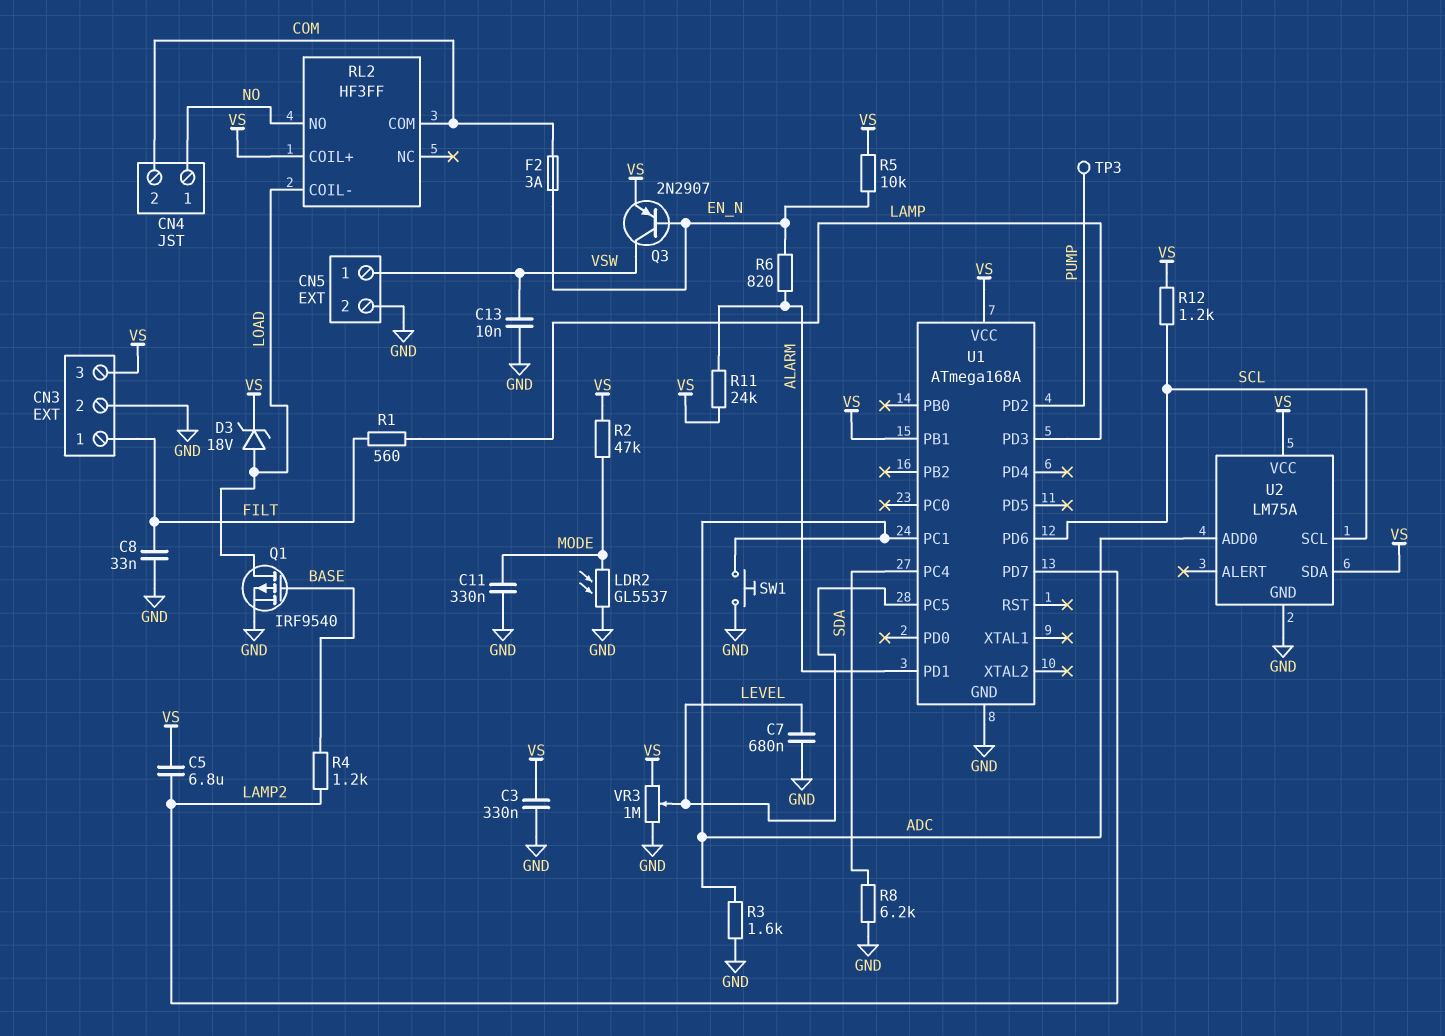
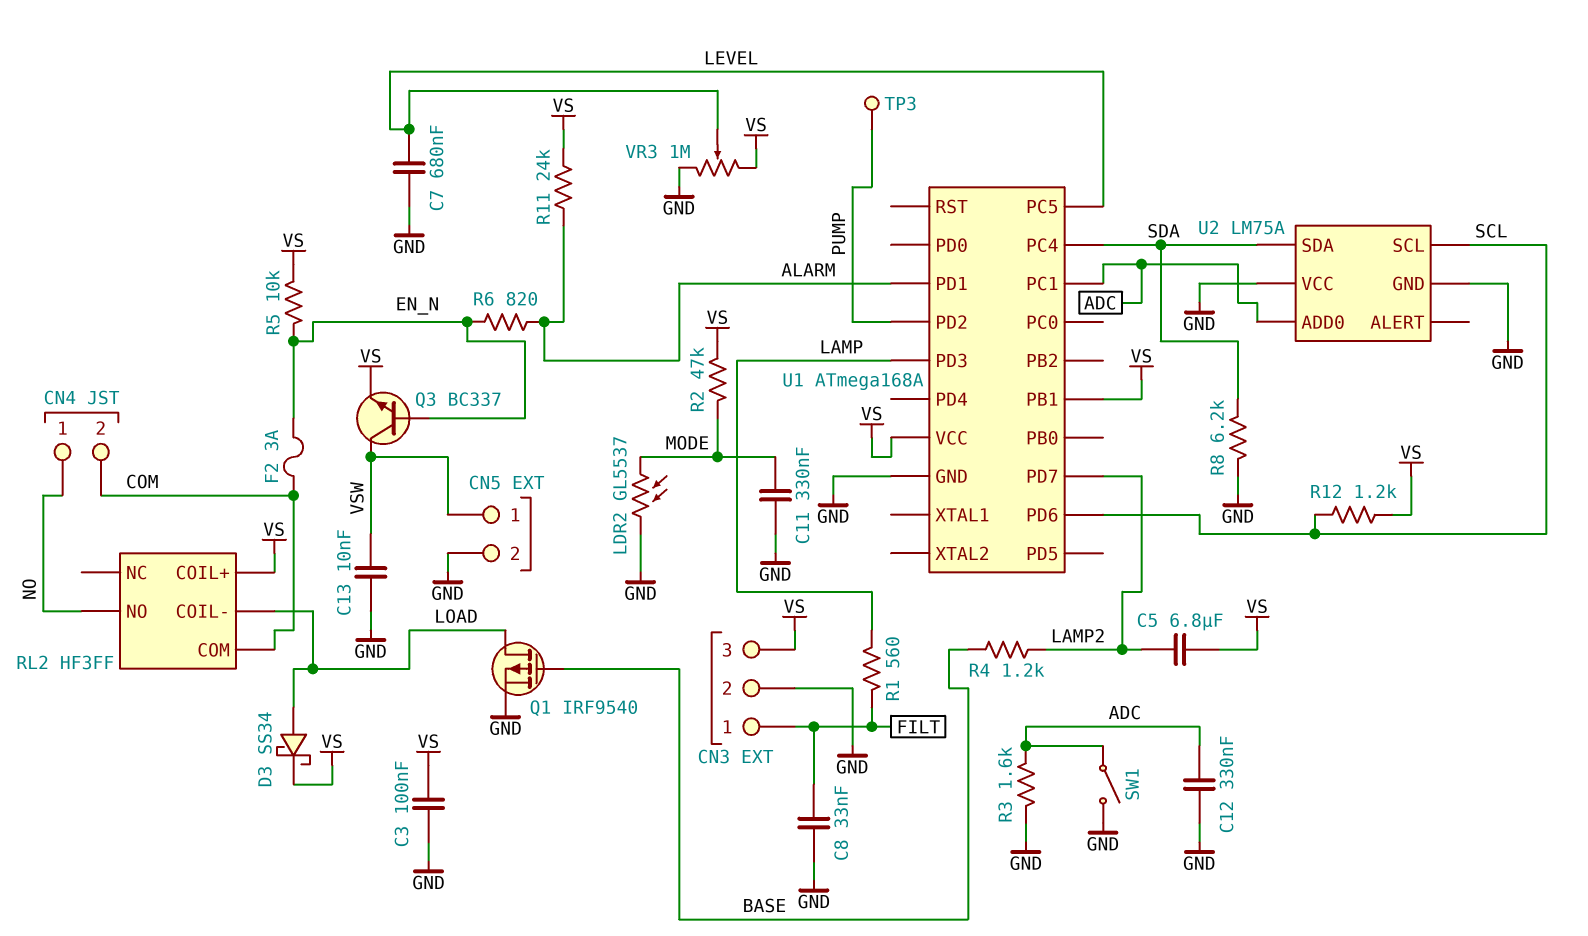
C3: 330nF (GND, VS) -> 100nF (GND, VS)
C12: none -> 330nF (ADC, GND)
D3: zener 18V (A LOAD, K VS) -> schottky SS34 (A LOAD, K VS)
Q3: PNP 2N2907 (B EN_N, C VSW, E VS) -> NPN BC337 (B EN_N, C VSW, E VS)
SW1: button (ADC, GND) -> switch (ADC, GND)
U2 pin SDA: VS -> SDA
U2 pin VCC: VS -> GND

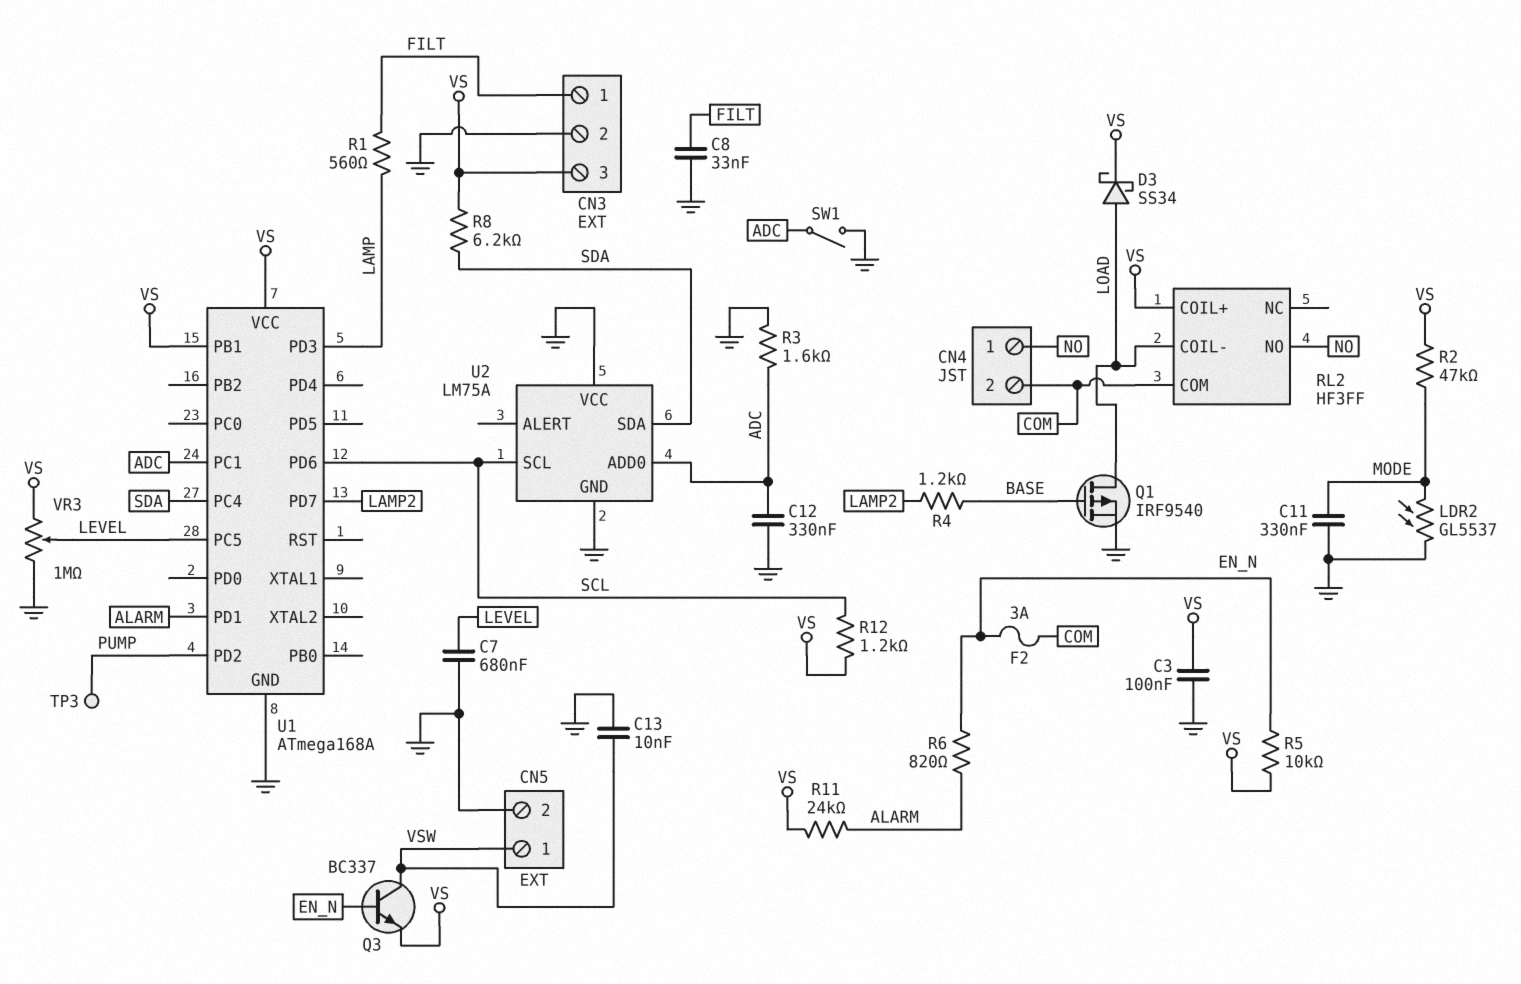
C5: 6.8uF (LAMP2, VS) -> none
R8: 6.2k (GND, SDA) -> 6.2k (SDA, VS)

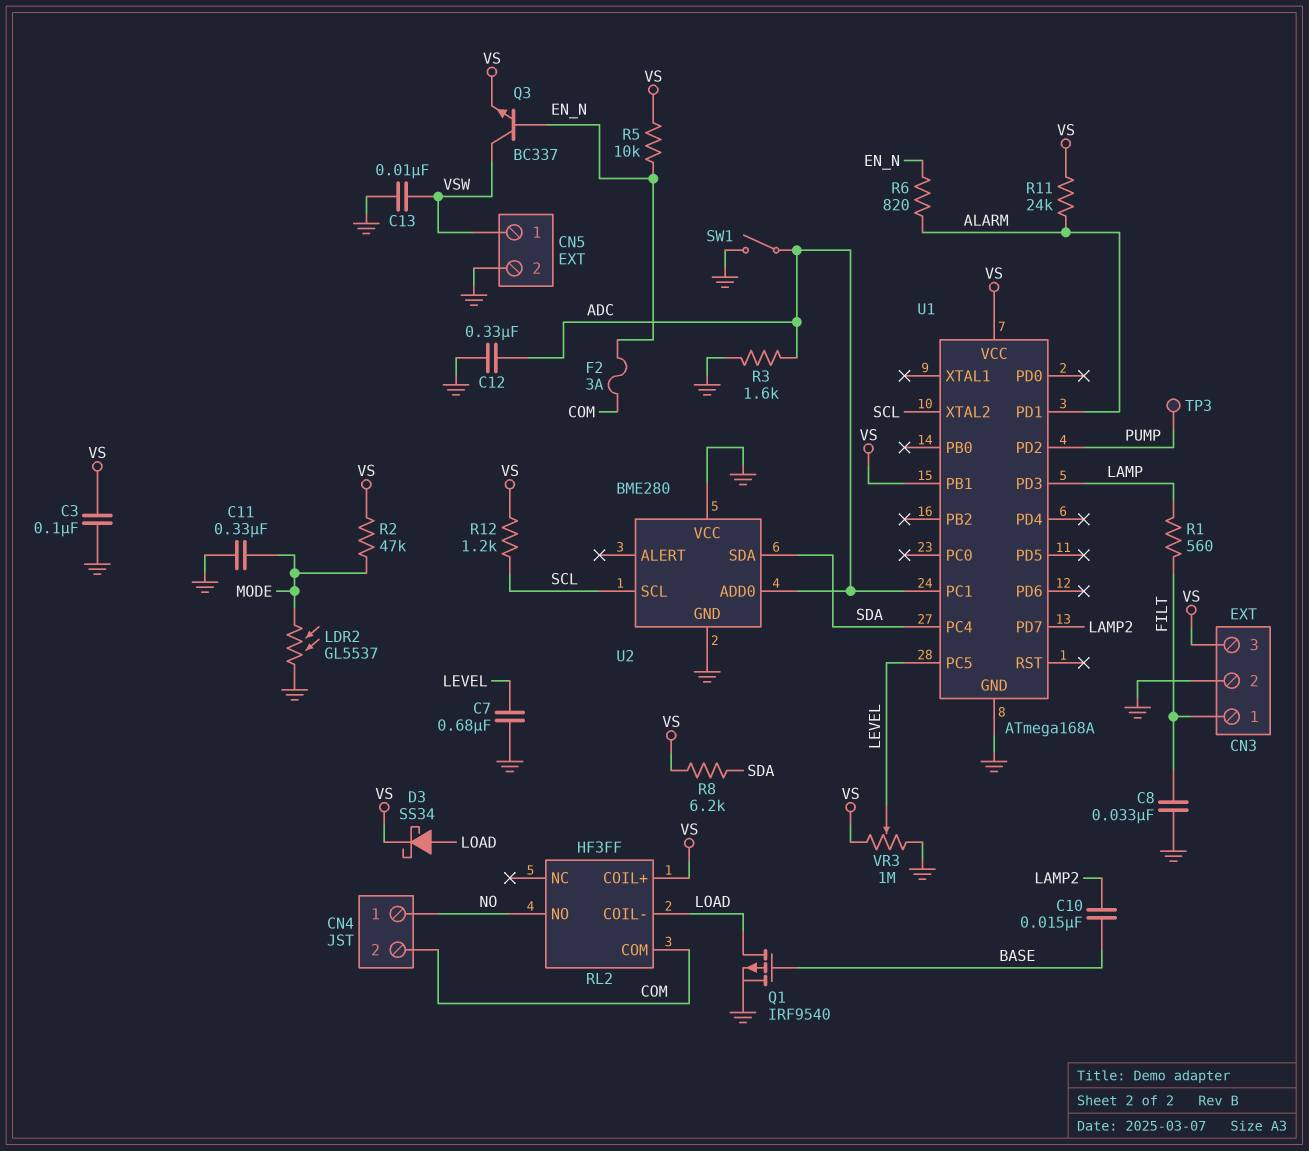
C10: none -> 15nF (BASE, LAMP2)
R4: 1.2k (BASE, LAMP2) -> none
U1 pin PD6: SCL -> none
U1 pin XTAL2: none -> SCL
U2: LM75A -> BME280

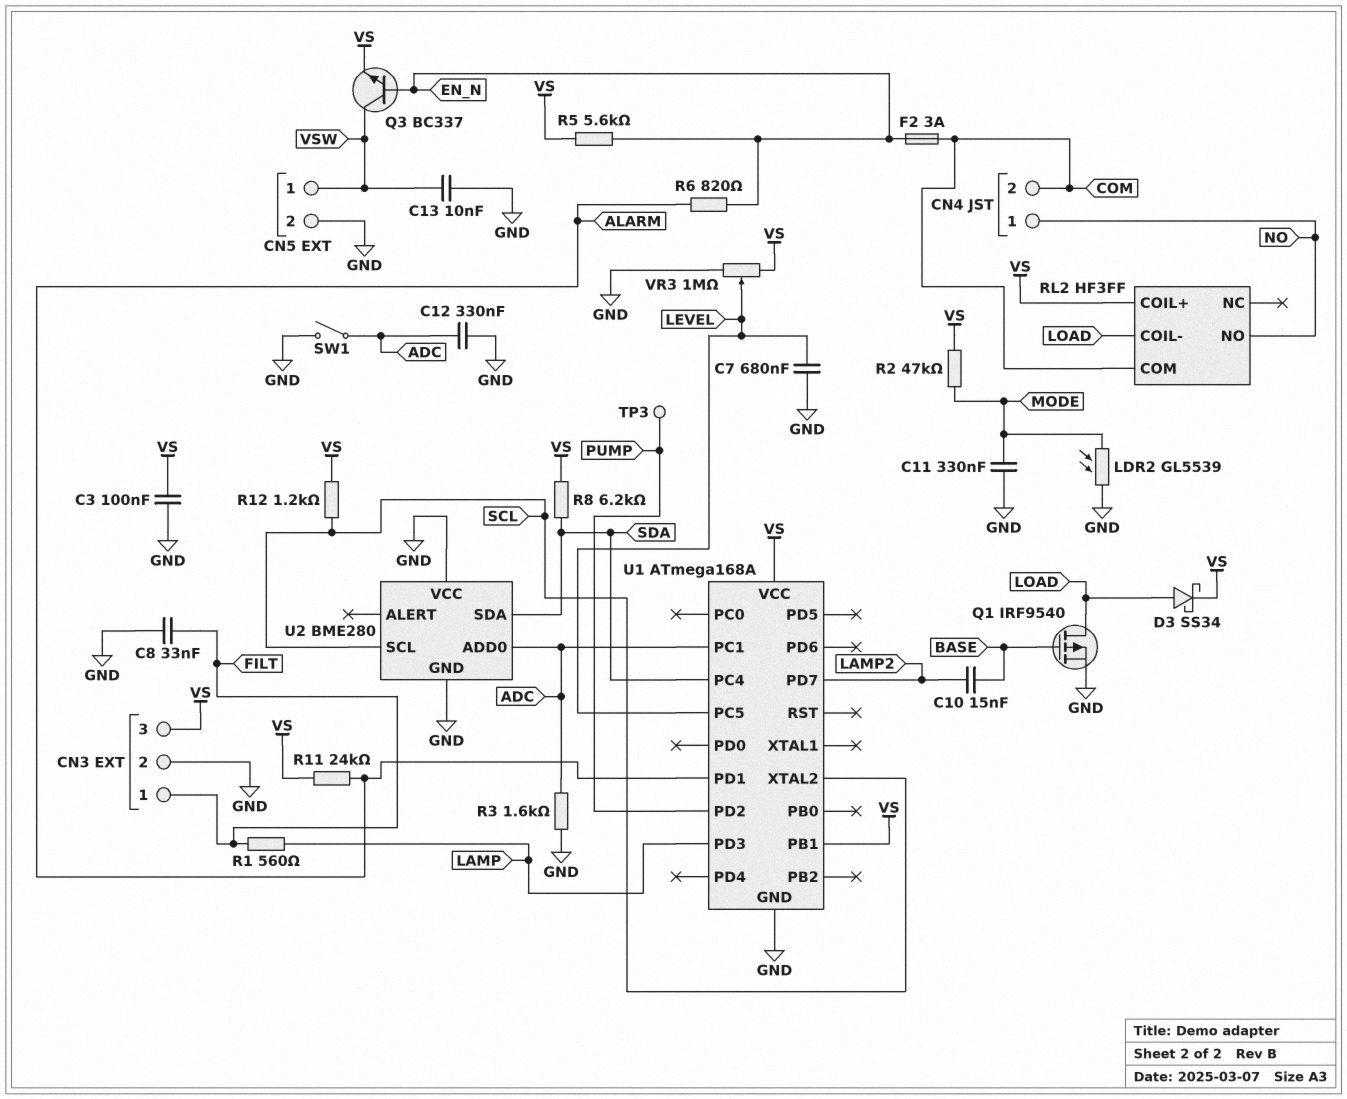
LDR2: GL5537 (GND, MODE) -> GL5539 (GND, MODE)
R5: 10k (EN_N, VS) -> 5.6k (EN_N, VS)

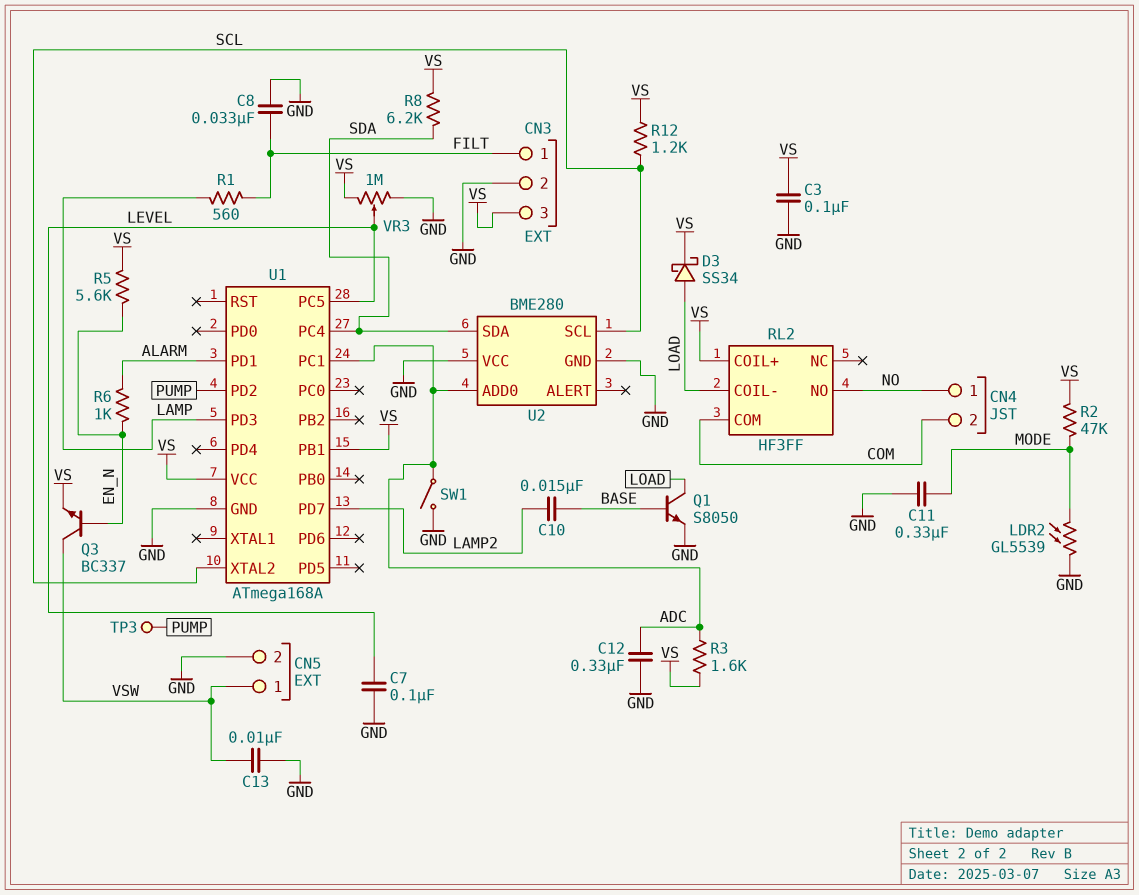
C7: 680nF (GND, LEVEL) -> 100nF (GND, LEVEL)
F2: 3A (COM, EN_N) -> none
Q1: PMOS IRF9540 (G BASE, D LOAD, S GND) -> NPN S8050 (B BASE, C LOAD, E GND)
R3: 1.6k (ADC, GND) -> 1.6k (ADC, VS)
R6: 820 (ALARM, EN_N) -> 1k (ALARM, EN_N)
R11: 24k (ALARM, VS) -> none

